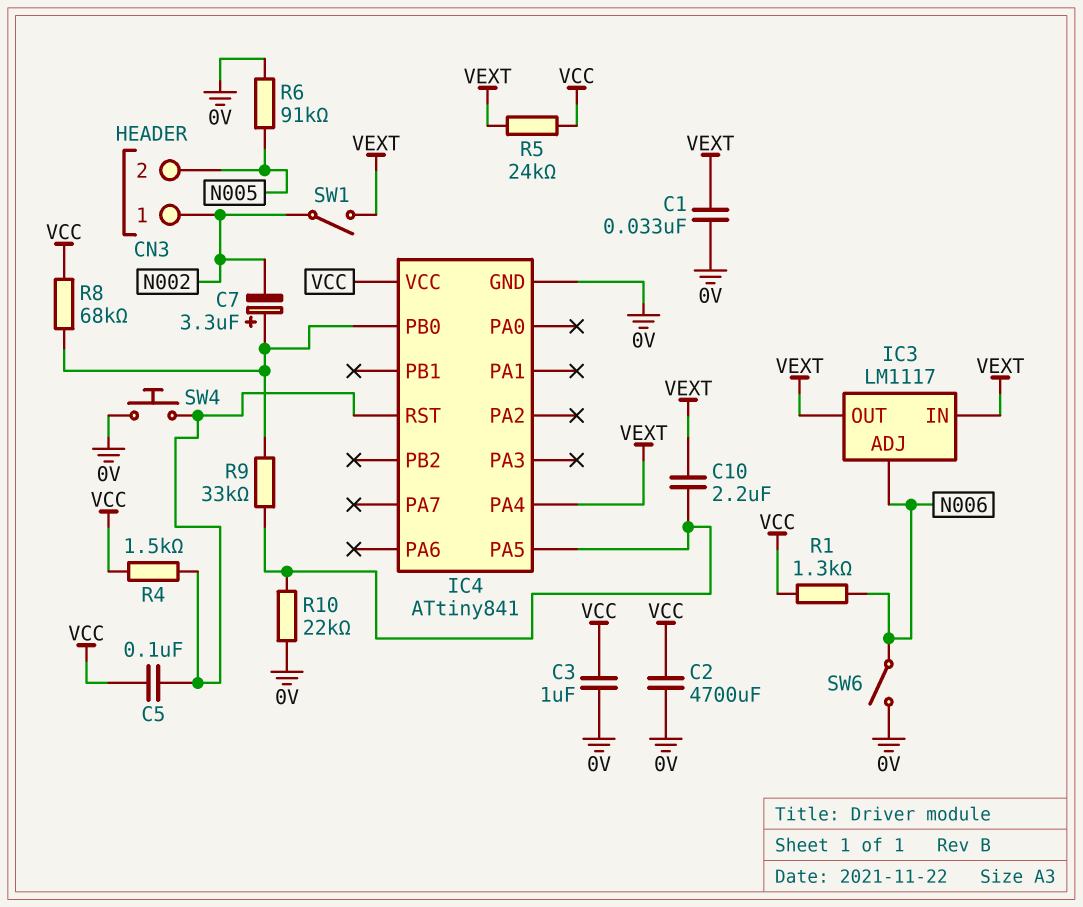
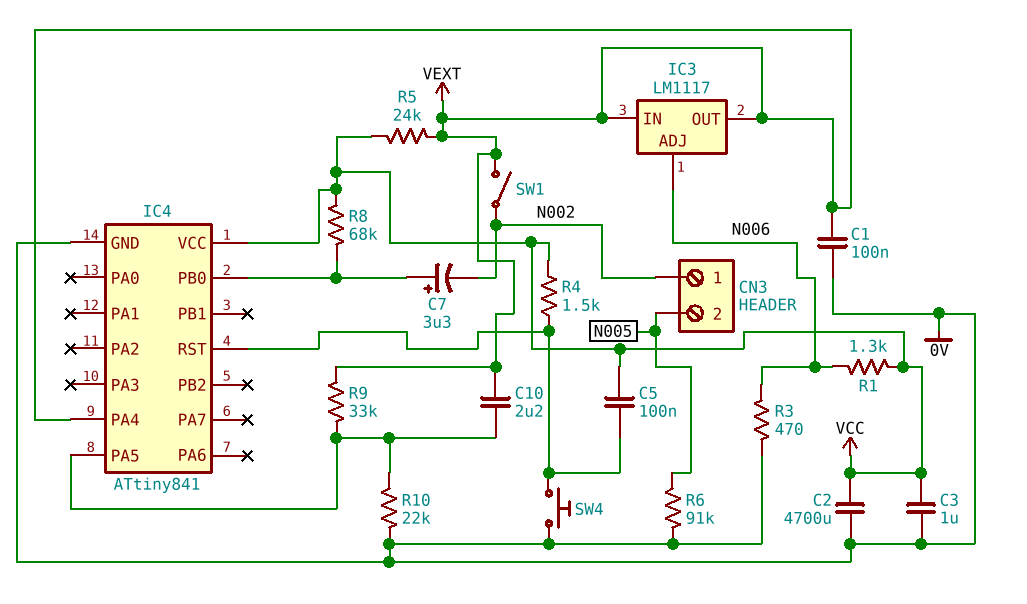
C1: 33nF (0V, VEXT) -> 100nF (0V, VEXT)
R3: none -> 470 (0V, N006)
R9: 33k (IC4/PA5, IC4/PB0) -> 33k (IC4/PA5, VEXT)
SW6: switch (0V, N006) -> none

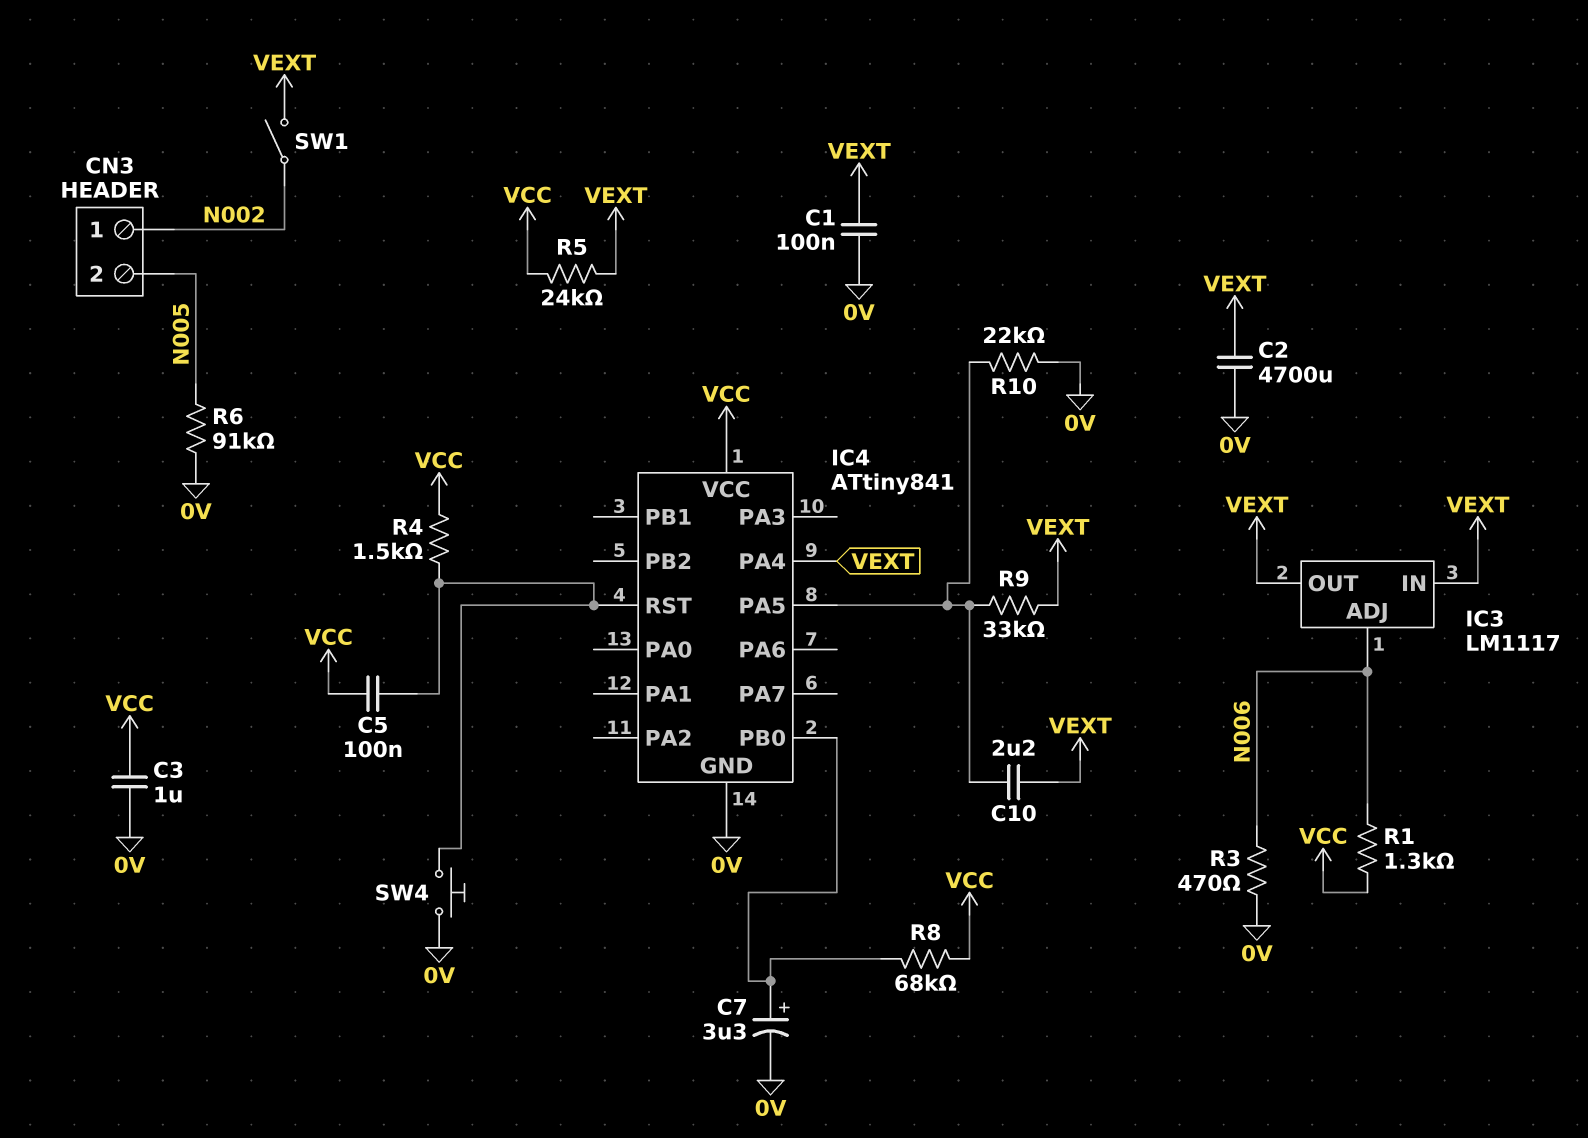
C2: 4700uF (0V, VCC) -> 4700uF (0V, VEXT)
C7: 3.3uF (plus IC4/PB0, minus N002) -> 3.3uF (plus IC4/PB0, minus 0V)

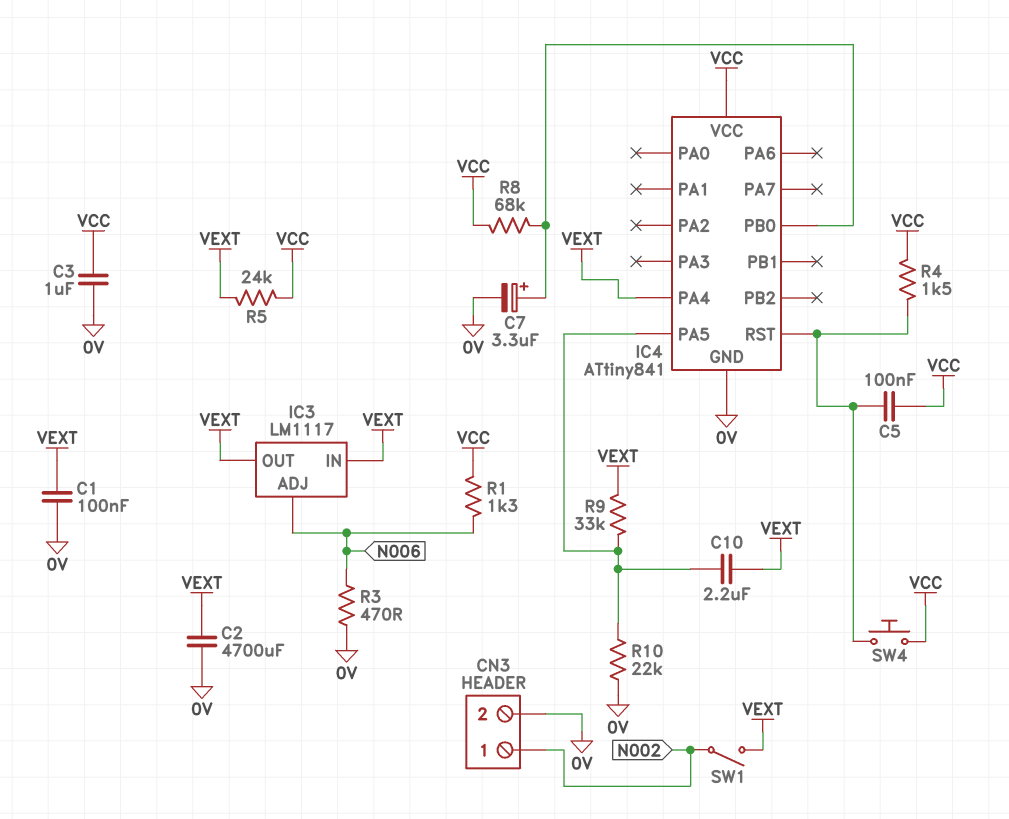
CN3 pin 2: N005 -> 0V
R6: 91k (0V, N005) -> none
SW4: button (0V, IC4/RST) -> button (IC4/RST, VCC)

